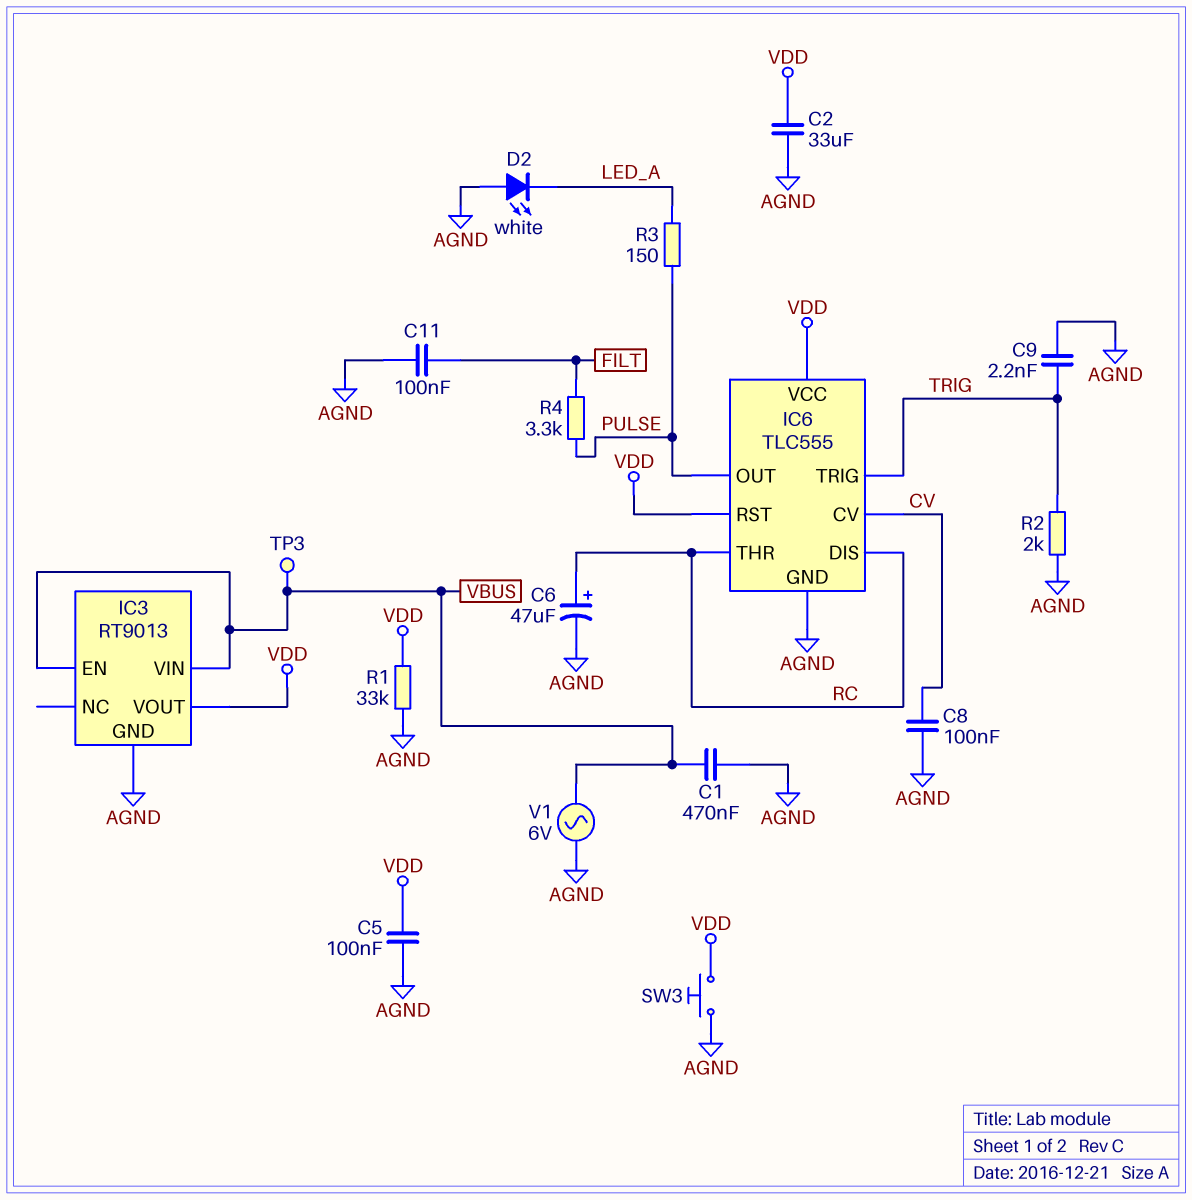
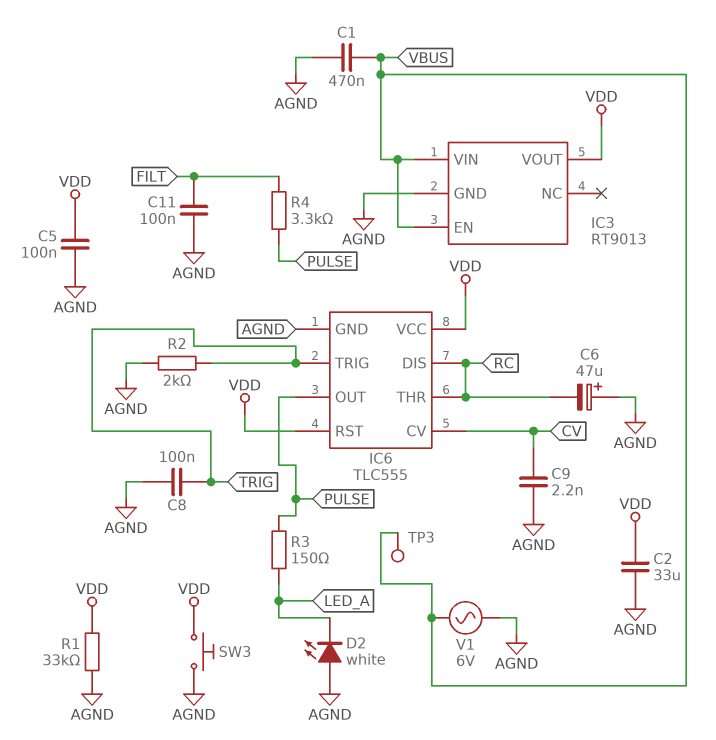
C6: 47uF (plus RC, minus AGND) -> 47uF (plus AGND, minus RC)
C8: 100nF (AGND, CV) -> 100nF (AGND, TRIG)
C9: 2.2nF (AGND, TRIG) -> 2.2nF (AGND, CV)

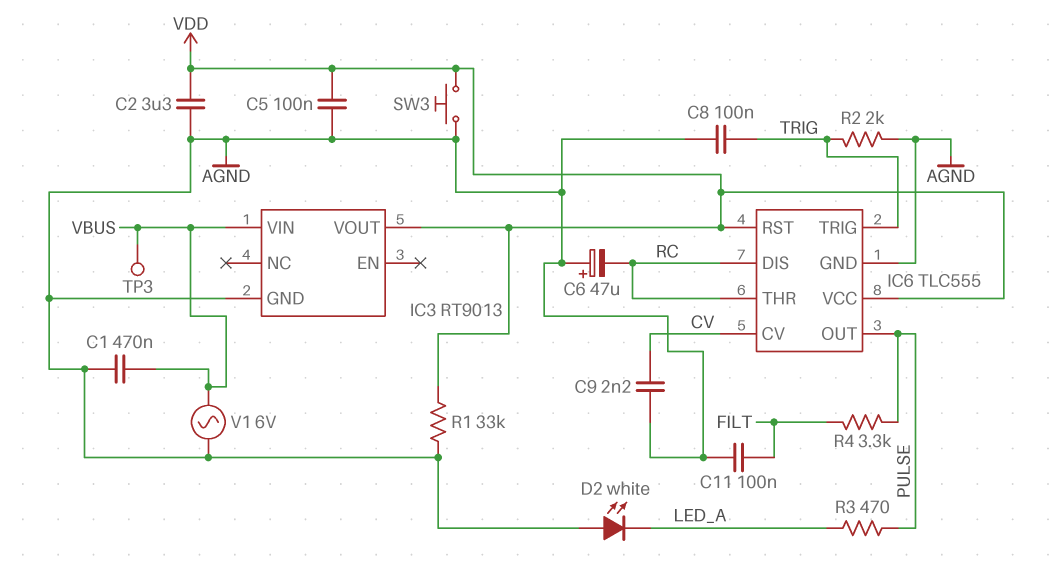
C2: 33uF (AGND, VDD) -> 3.3uF (AGND, VDD)
IC3 pin EN: VBUS -> none
R3: 150 (LED_A, PULSE) -> 470 (LED_A, PULSE)

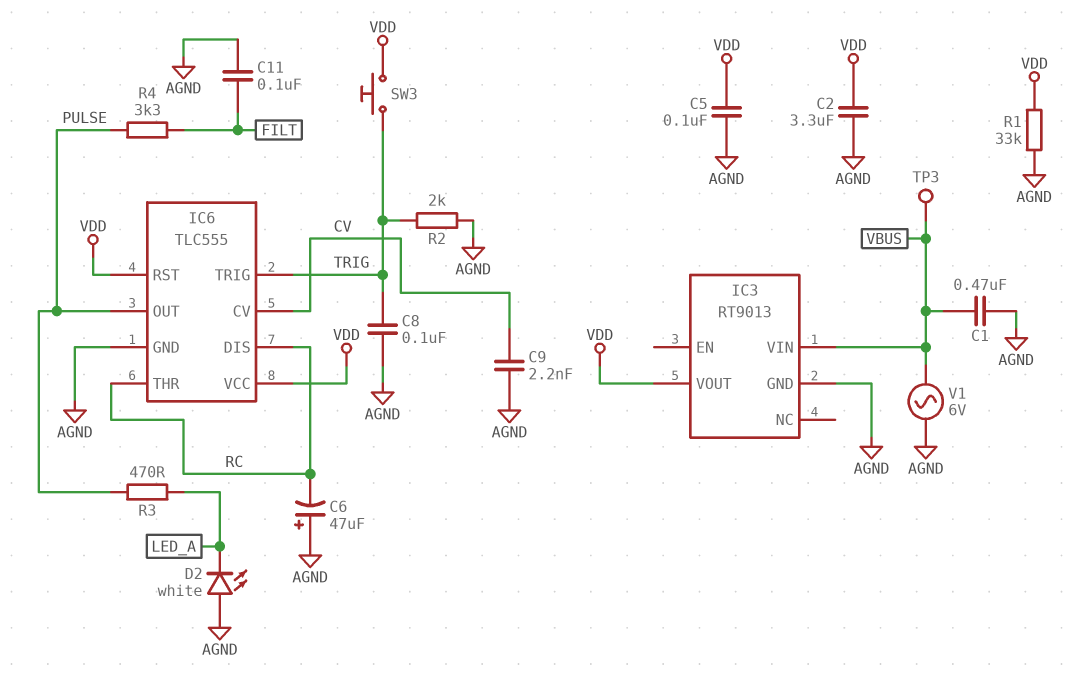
SW3: button (AGND, VDD) -> button (TRIG, VDD)

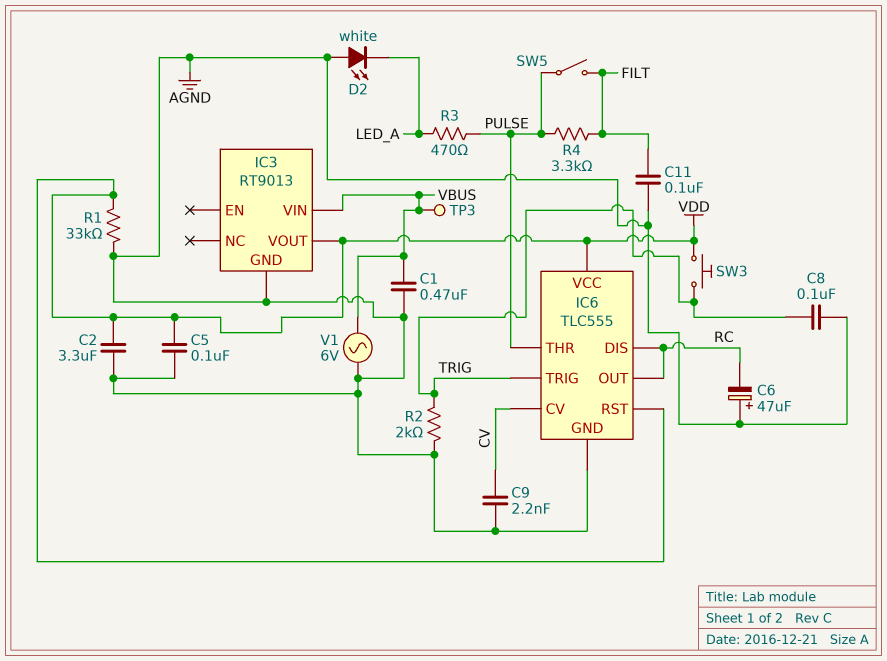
IC6 pin OUT: PULSE -> RC
IC6 pin THR: RC -> PULSE
SW5: none -> switch (FILT, PULSE)

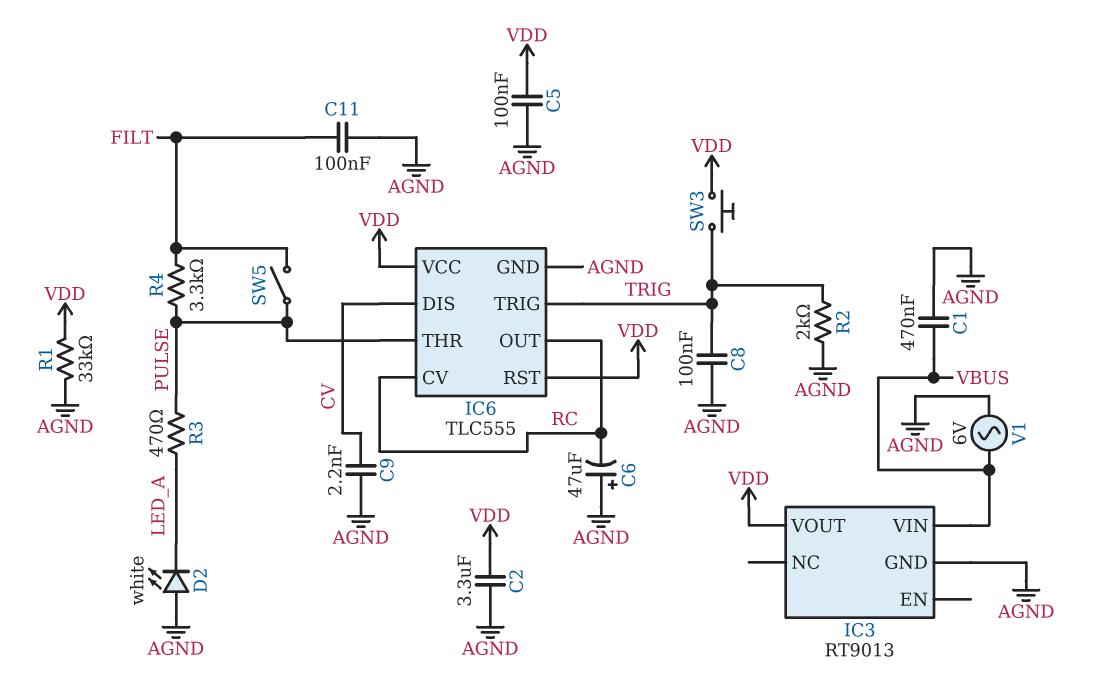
IC6 pin CV: CV -> RC
IC6 pin DIS: RC -> CV
TP3: test point (VBUS) -> none

